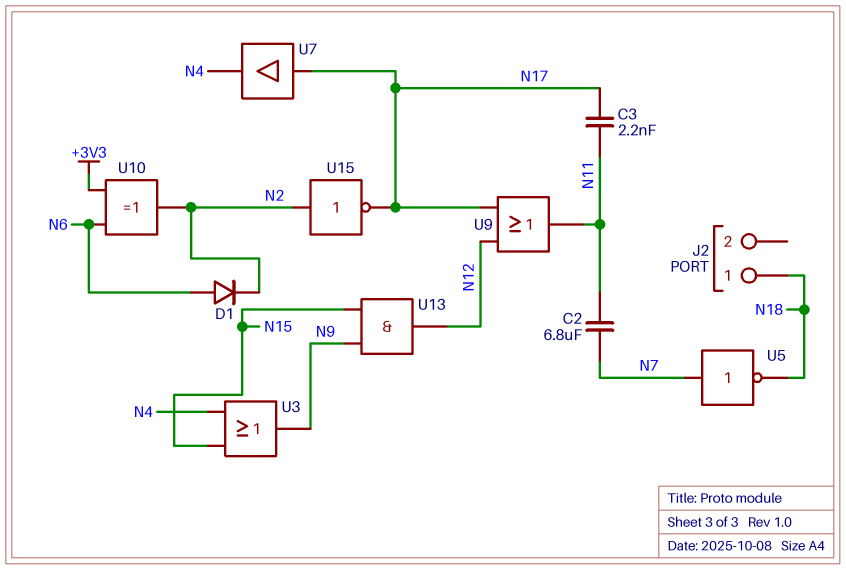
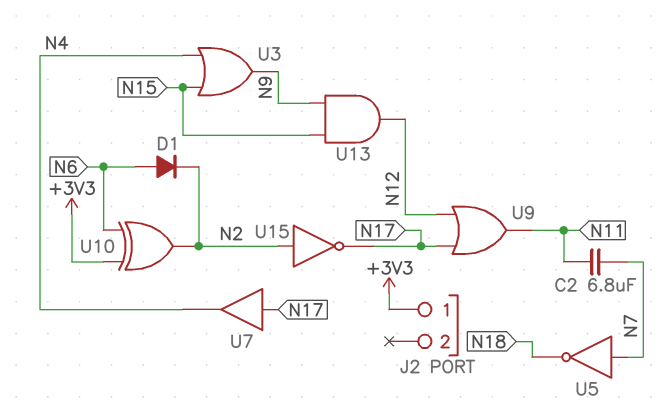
C3: 2.2nF (N11, N17) -> none
J2 pin 1: N18 -> +3V3

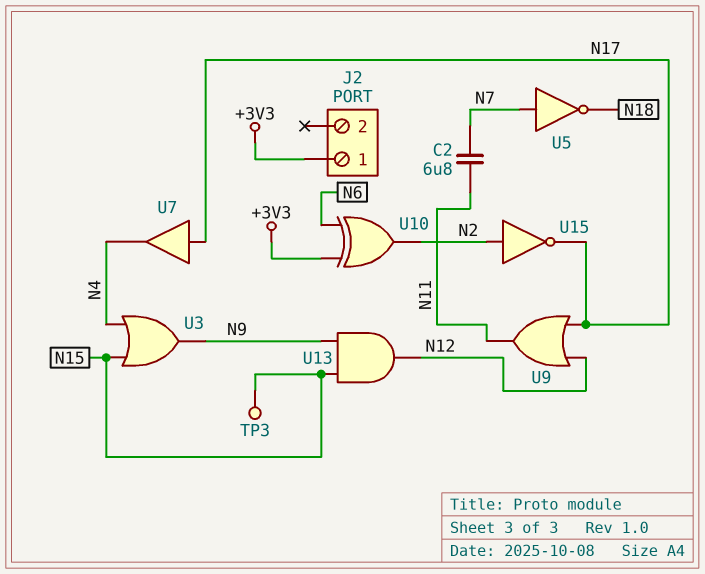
D1: diode (A N6, K N2) -> none
TP3: none -> test point (N15)

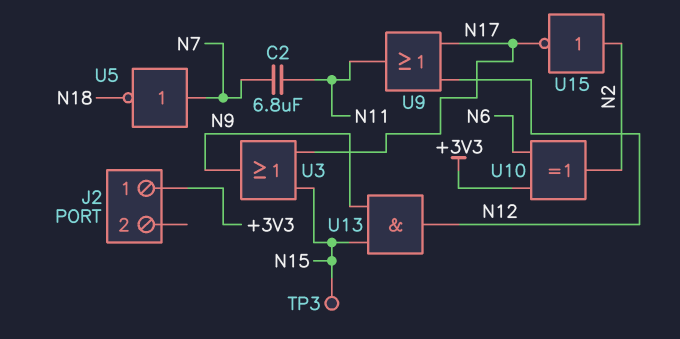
U3: OR (in N4, in N15, out N9) -> OR (in N15, in N17, out N9)
U7: buffer (in N17, out N4) -> none

